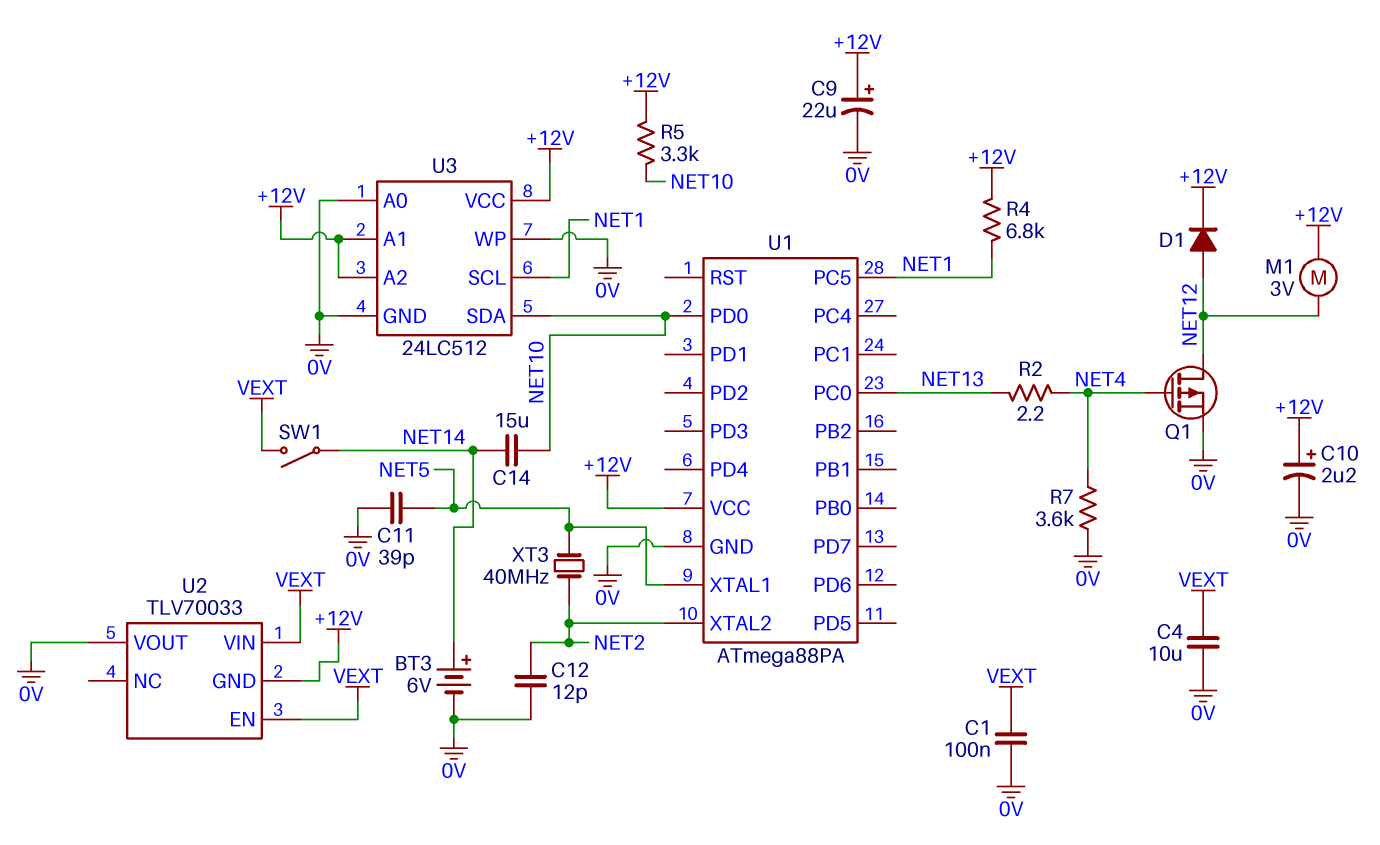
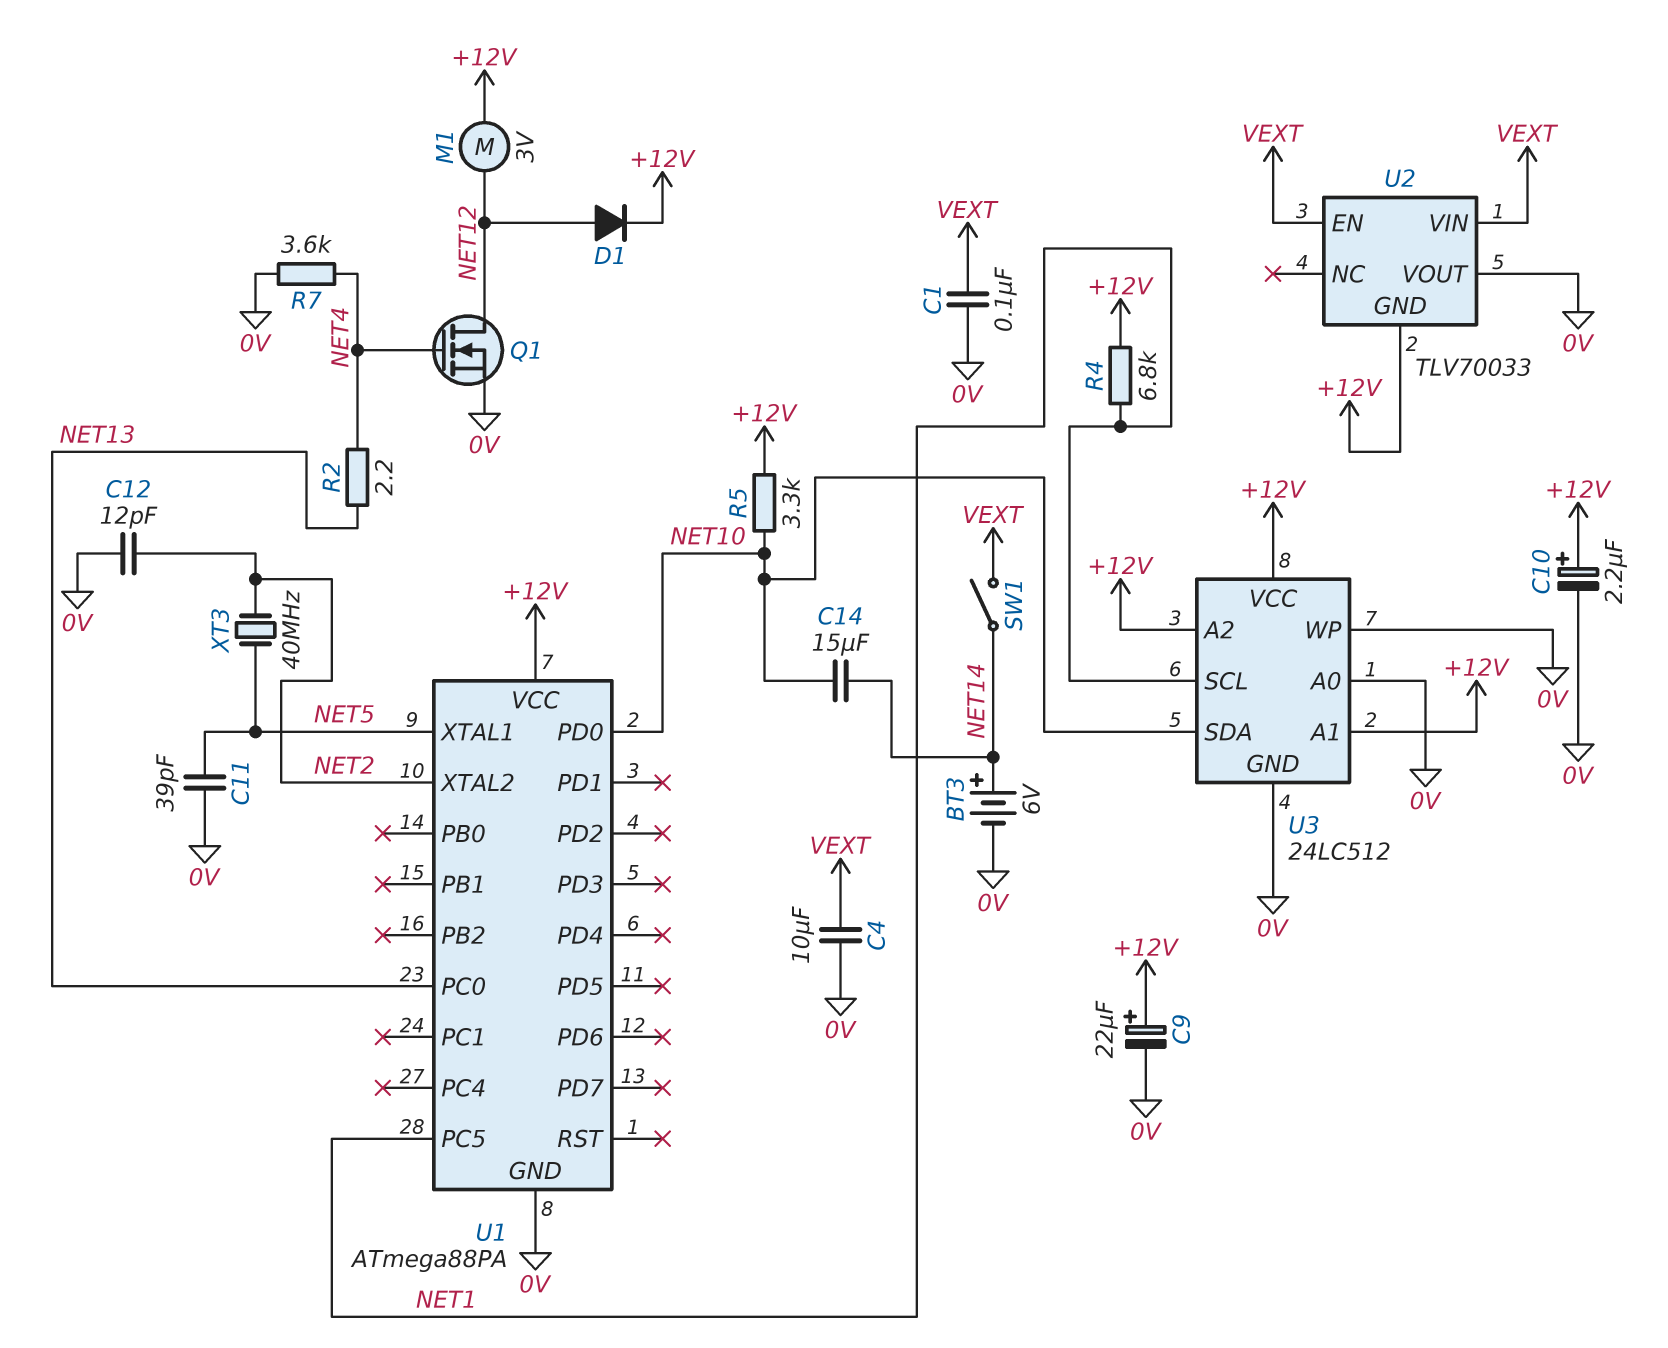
Q1: PMOS (G NET4, D NET12, S 0V) -> NMOS (G NET4, D NET12, S 0V)

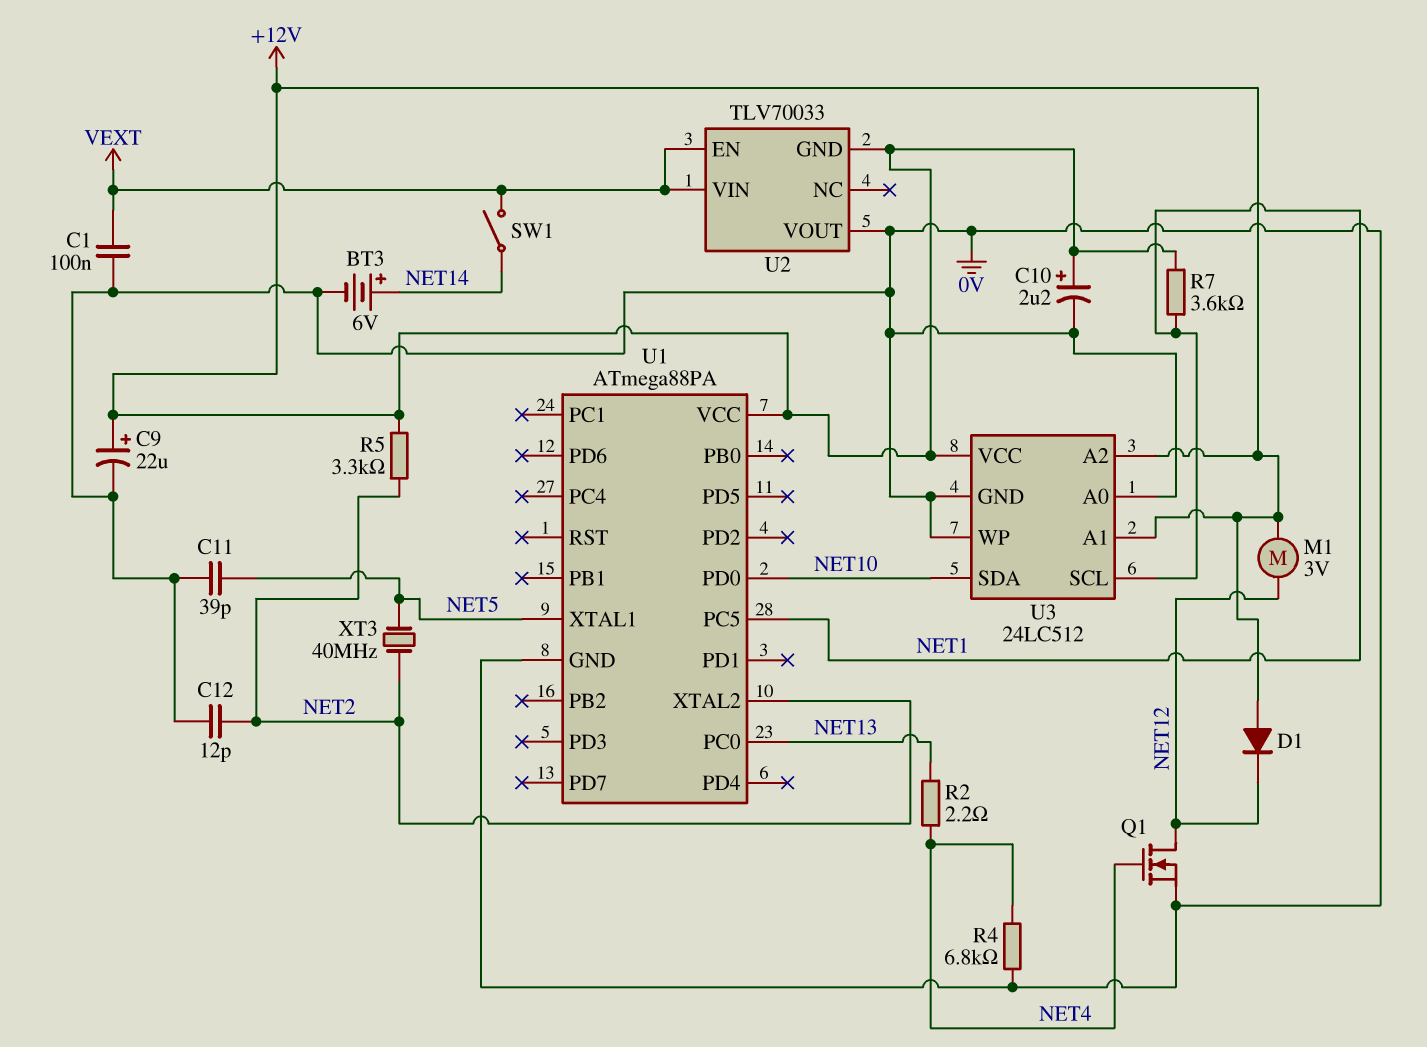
C4: 10uF (0V, VEXT) -> none
C14: 15uF (NET10, NET14) -> none
D1: diode (A NET12, K +12V) -> diode (A +12V, K NET12)
R4: 6.8k (+12V, NET1) -> 6.8k (0V, NET4)
R5: 3.3k (+12V, NET10) -> 3.3k (+12V, NET2)
R7: 3.6k (0V, NET4) -> 3.6k (+12V, NET1)

